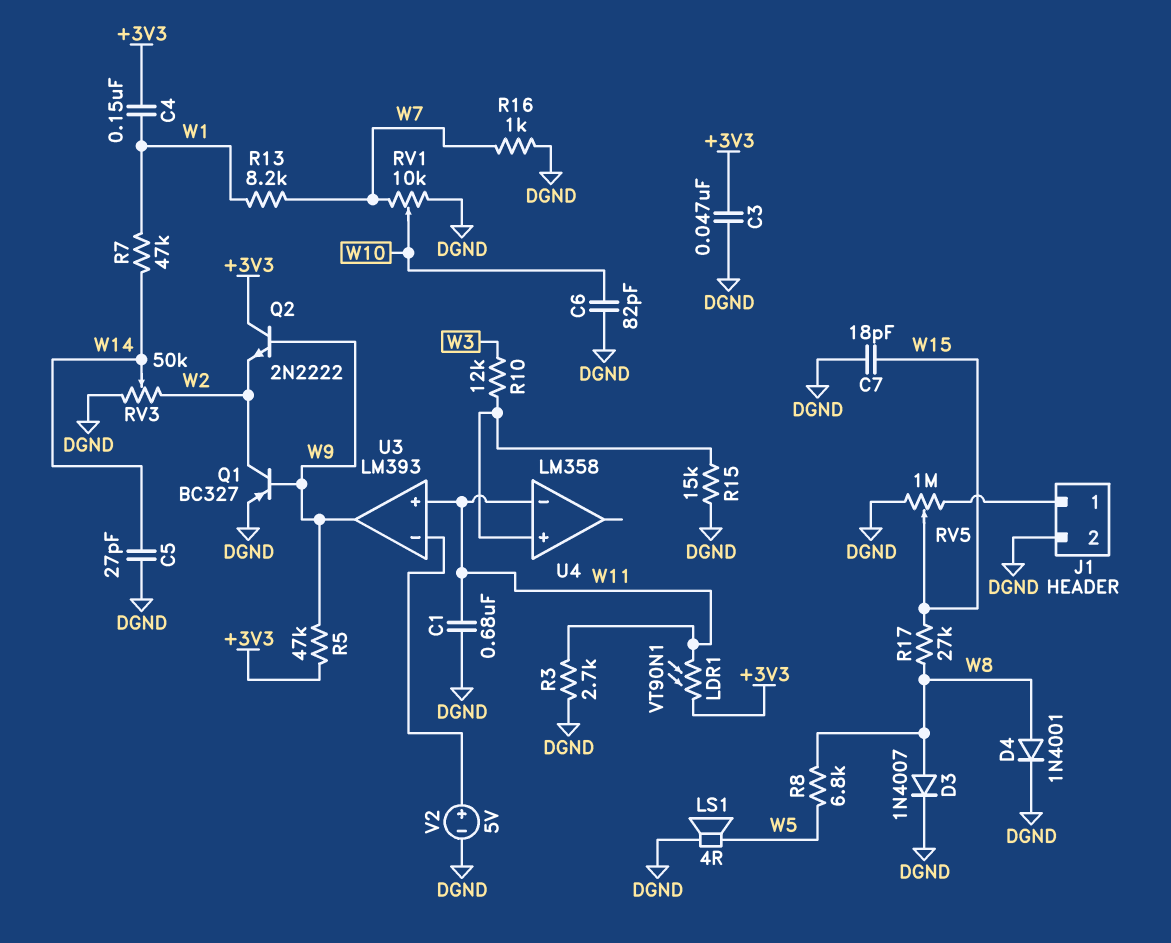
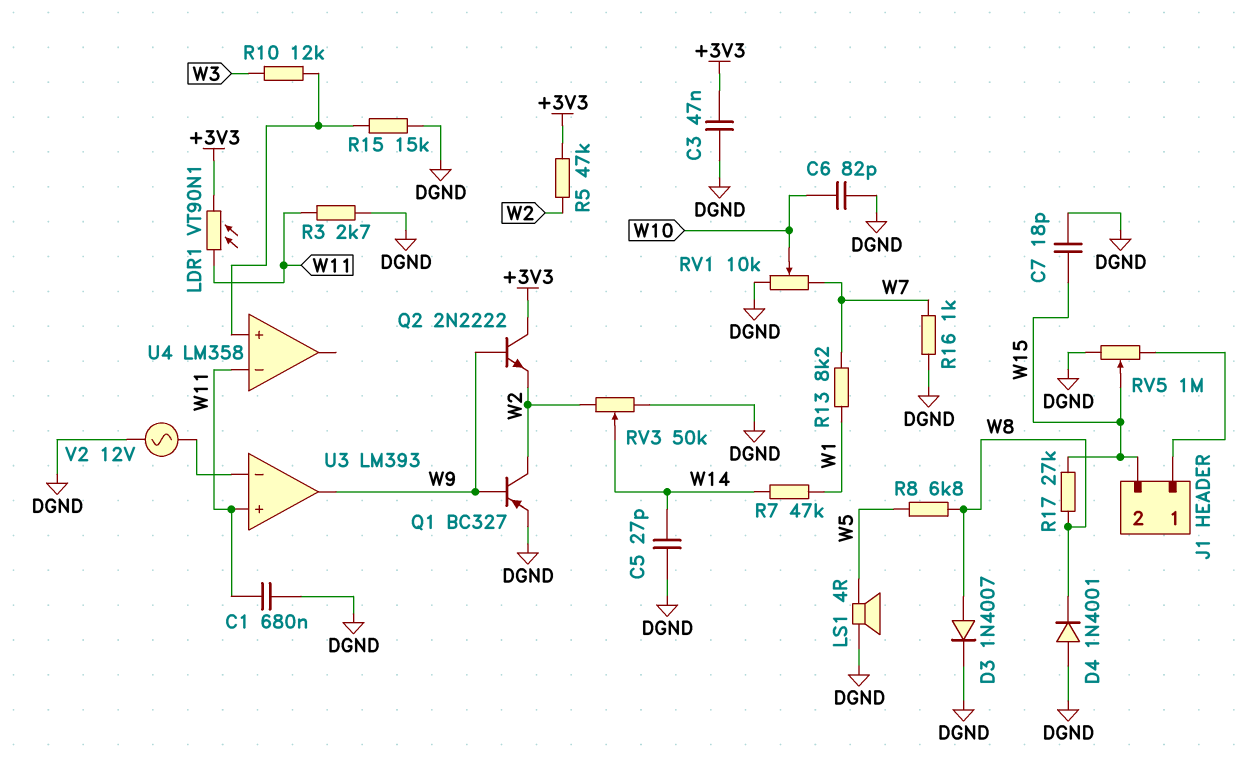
C4: 150nF (+3V3, W1) -> none
D4: diode 1N4001 (A W8, K DGND) -> diode 1N4001 (A DGND, K W8)
J1 pin 2: DGND -> W15
R5: 47k (+3V3, W9) -> 47k (+3V3, W2)
V2: 5V (plus U3/in-, minus DGND) -> AC 12V (DGND, U3/in-)

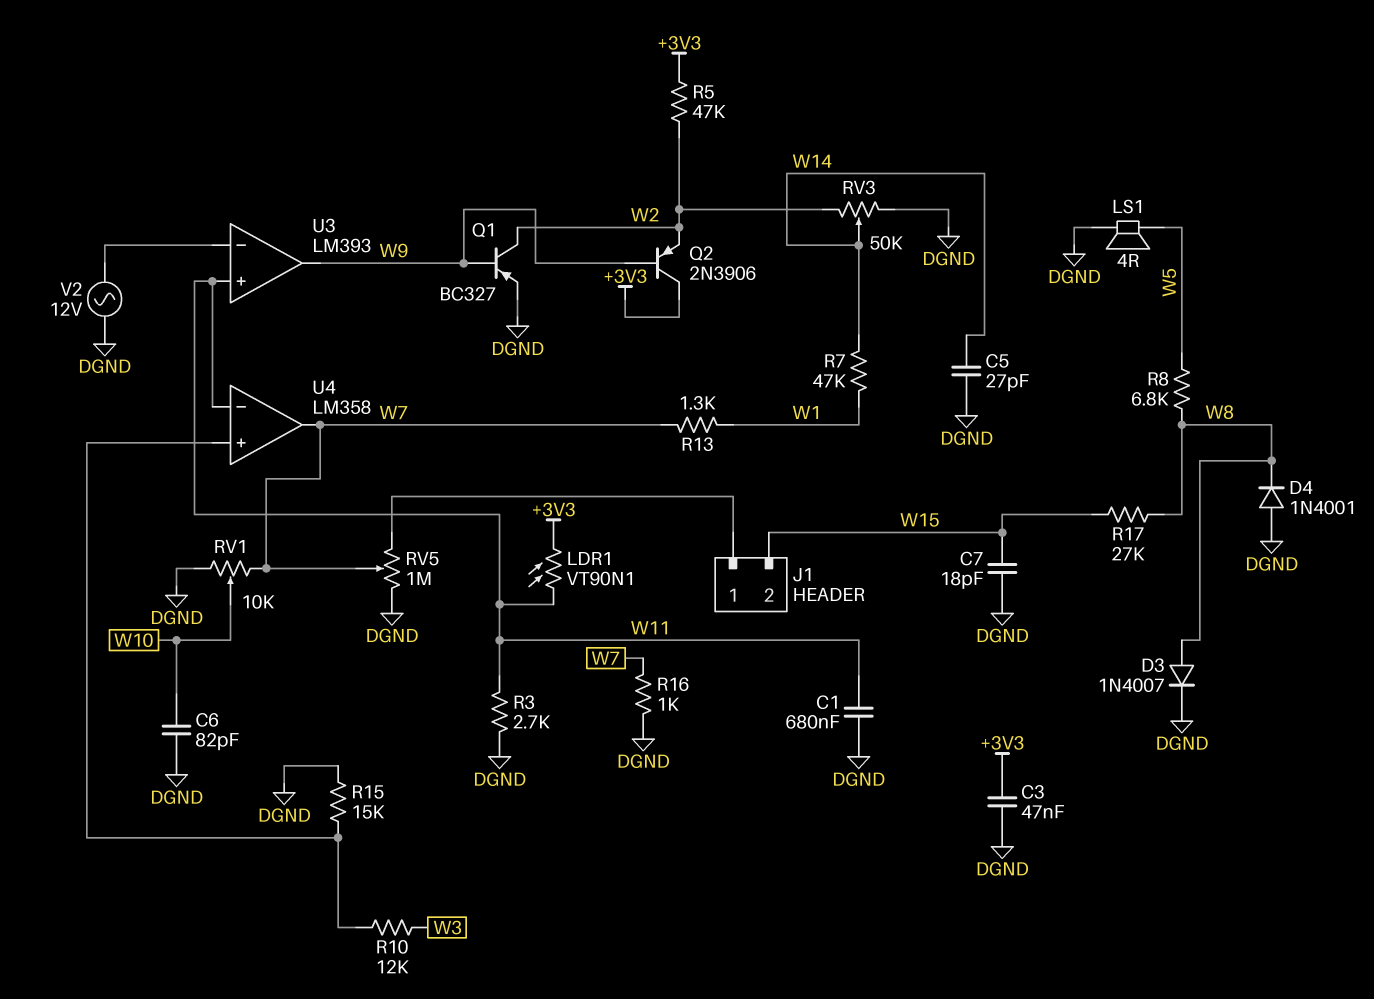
Q2: NPN 2N2222 (B W9, C +3V3, E W2) -> PNP 2N3906 (B W9, C +3V3, E W2)
R13: 8.2k (W1, W7) -> 1.3k (W1, W7)
RV5: 1M (DGND, J1/1, wiper W15) -> 1M (DGND, J1/1, wiper W7)
U4 pin out: none -> W7

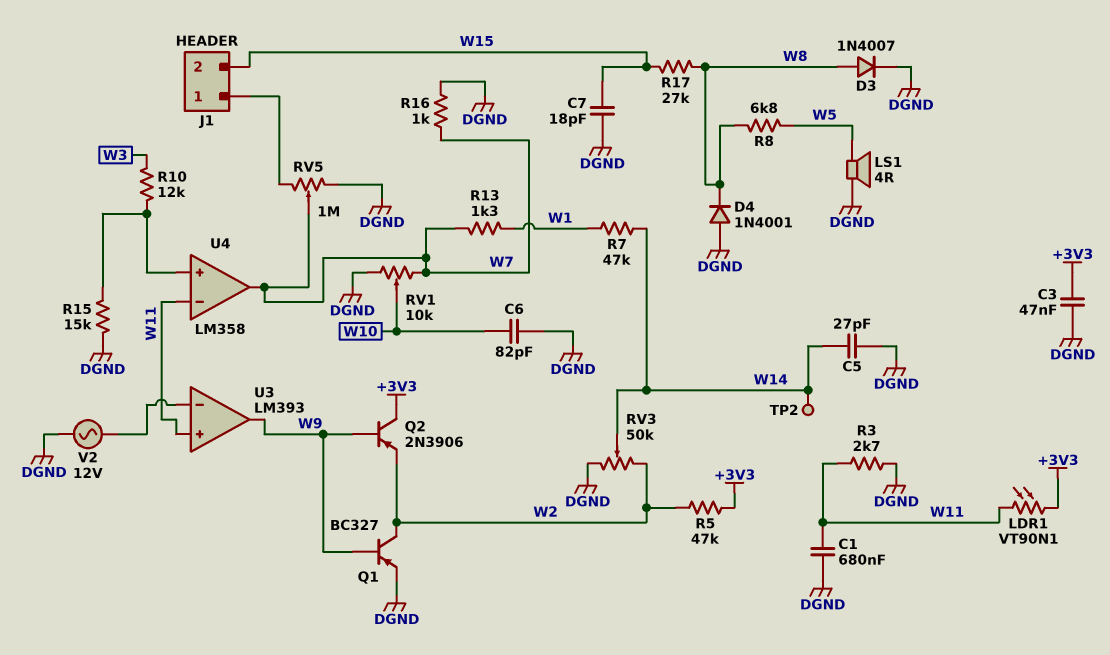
TP2: none -> test point (W14)

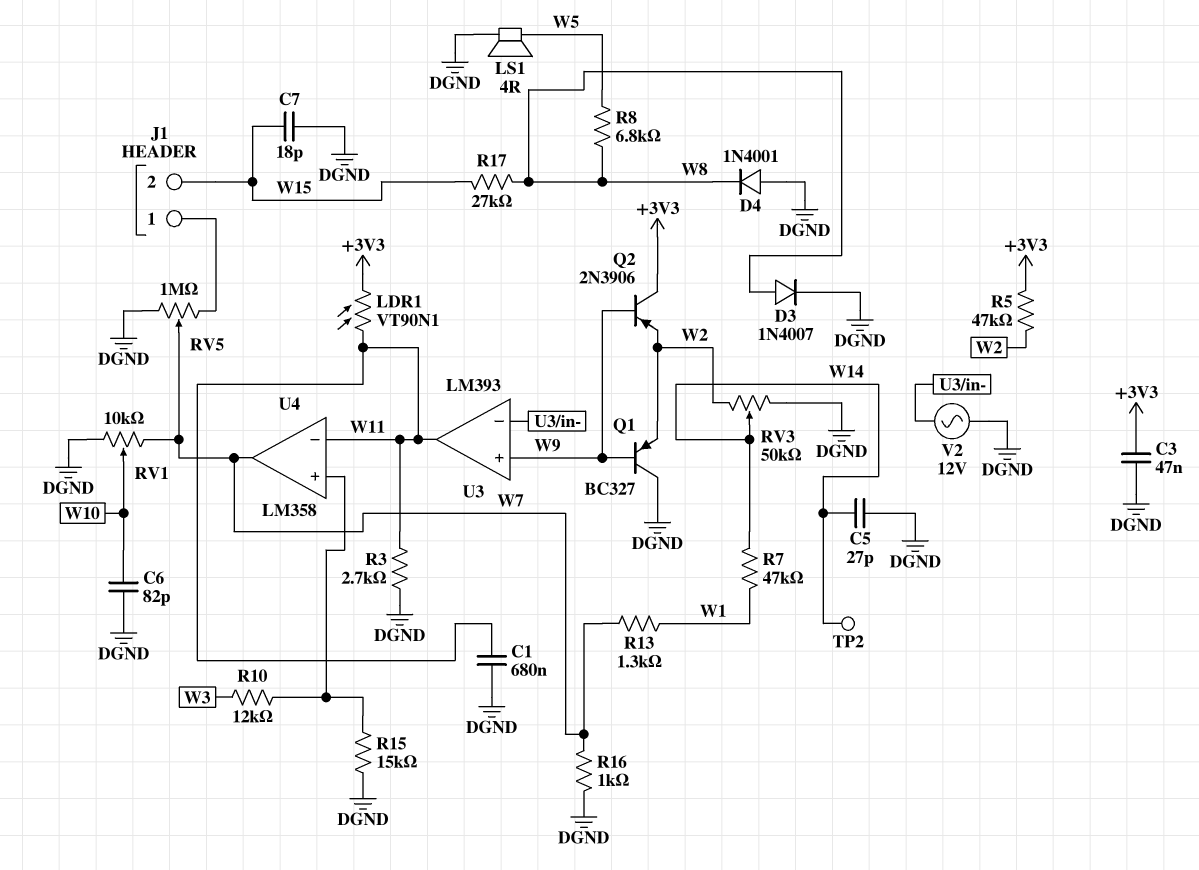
Q1: PNP BC327 (B W9, C W2, E DGND) -> PNP BC327 (B W9, C DGND, E W2)
U3 pin in+: W11 -> W9
U3 pin out: W9 -> W11

